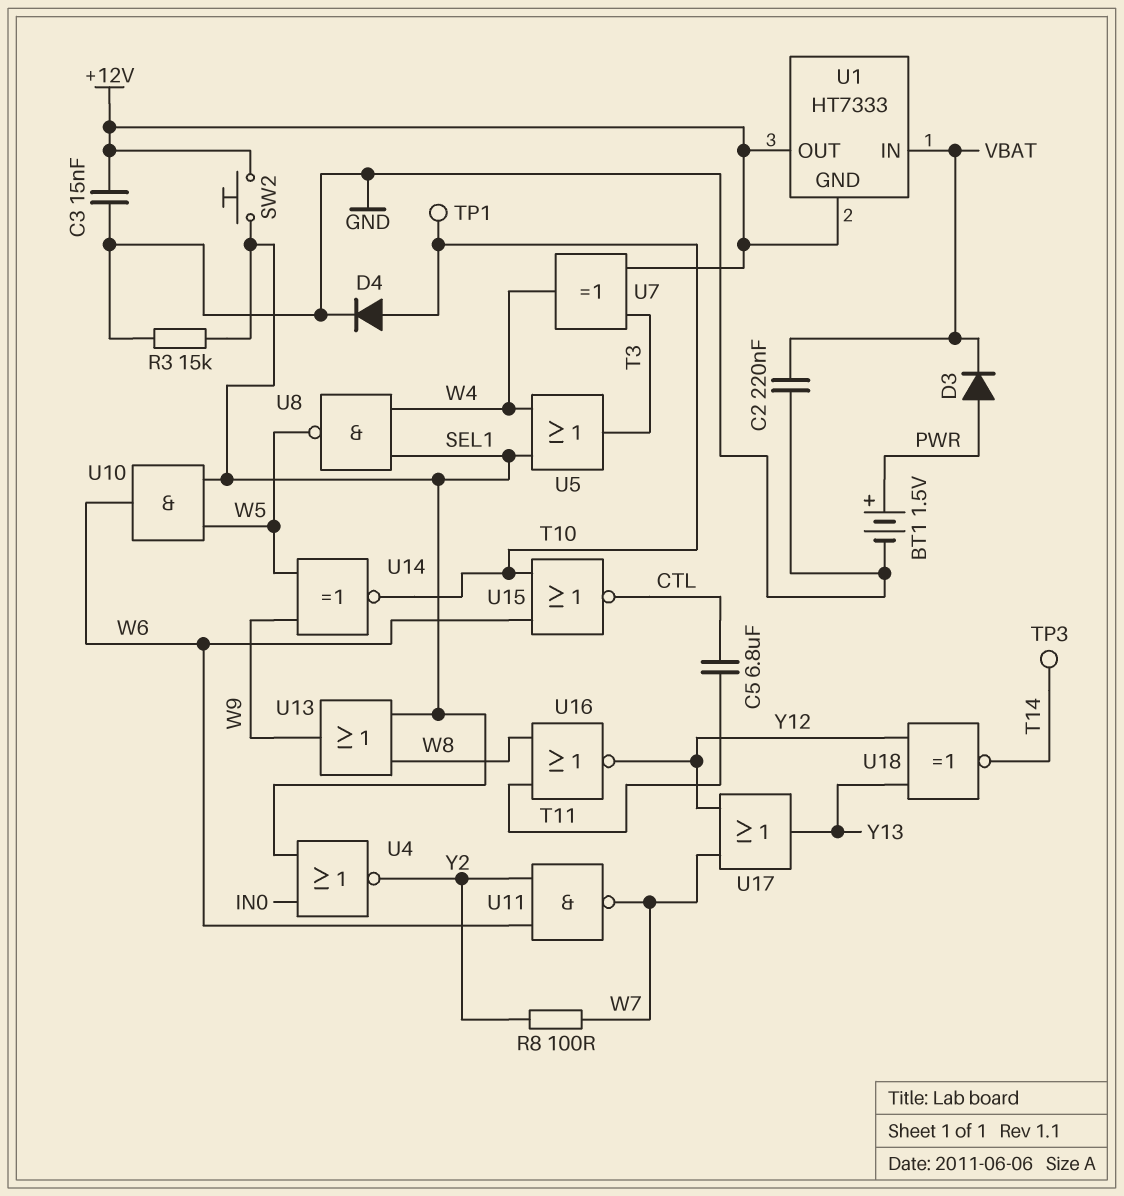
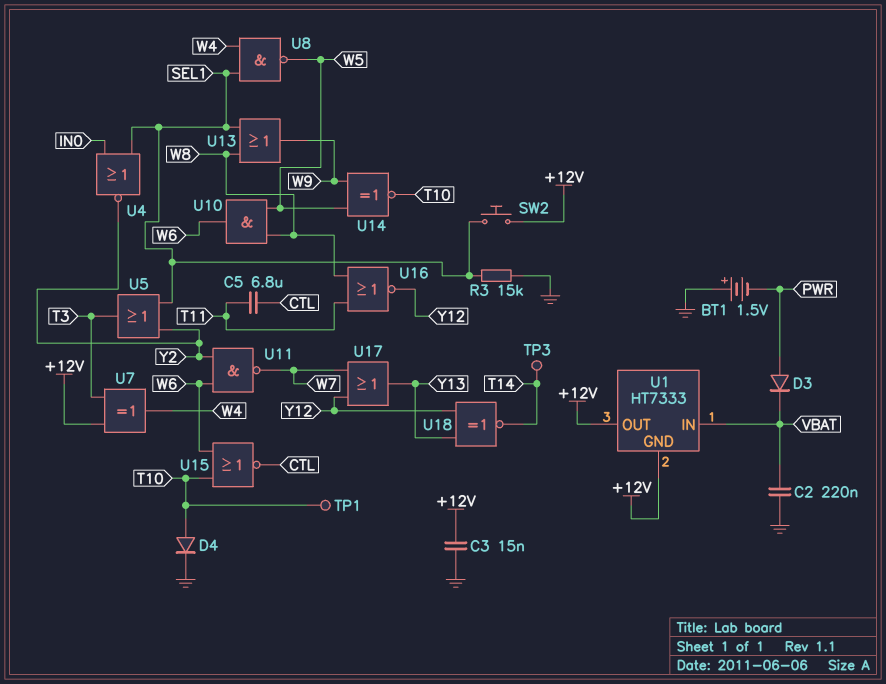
BT1: 1.5V (plus PWR, minus GND) -> 1.5V (plus GND, minus PWR)
R8: 100 (W7, Y2) -> none
U5: OR (in SEL1, in W4, out T3) -> OR (in SEL1, in Y2, out T3)
U10: AND (in SEL1, in W5, out W6) -> AND (in W5, in W8, out W6)

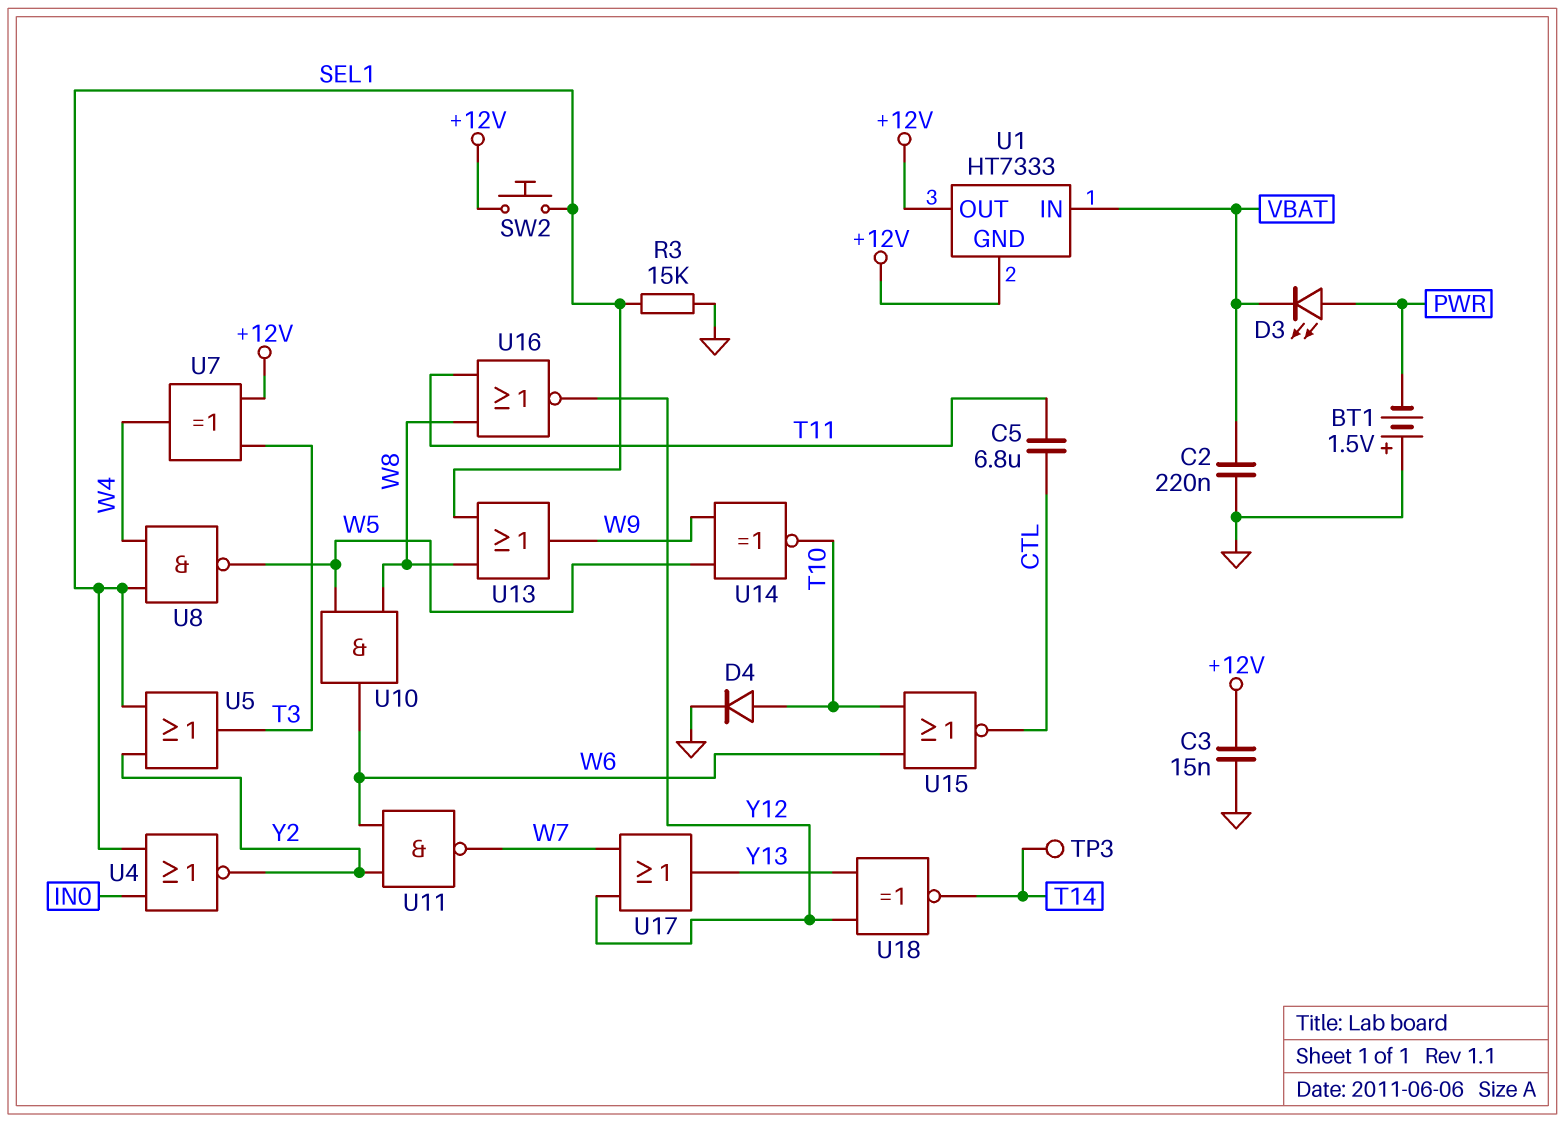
D3: diode (A PWR, K VBAT) -> LED (A PWR, K VBAT)
TP1: test point (T10) -> none

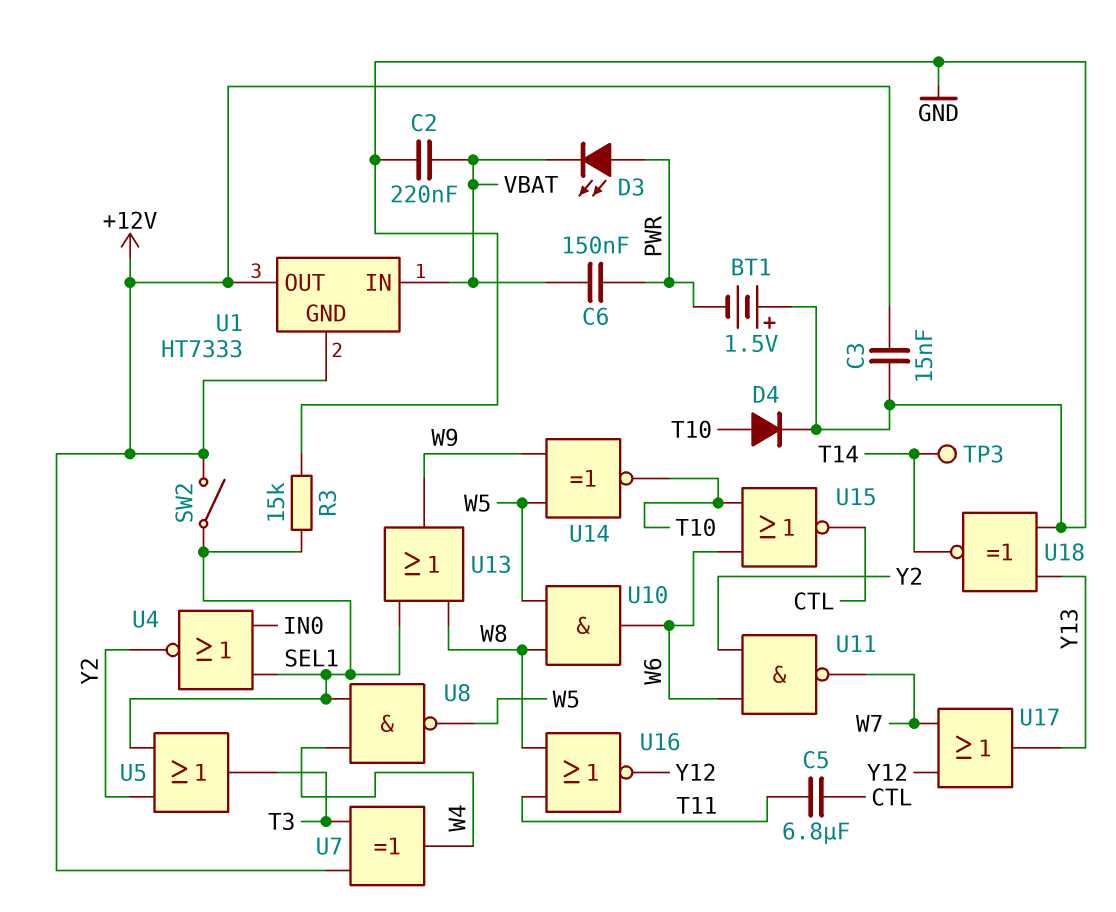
C6: none -> 150nF (PWR, VBAT)
SW2: button (+12V, SEL1) -> switch (+12V, SEL1)
U18: XNOR (in Y12, in Y13, out T14) -> XNOR (in GND, in Y13, out T14)

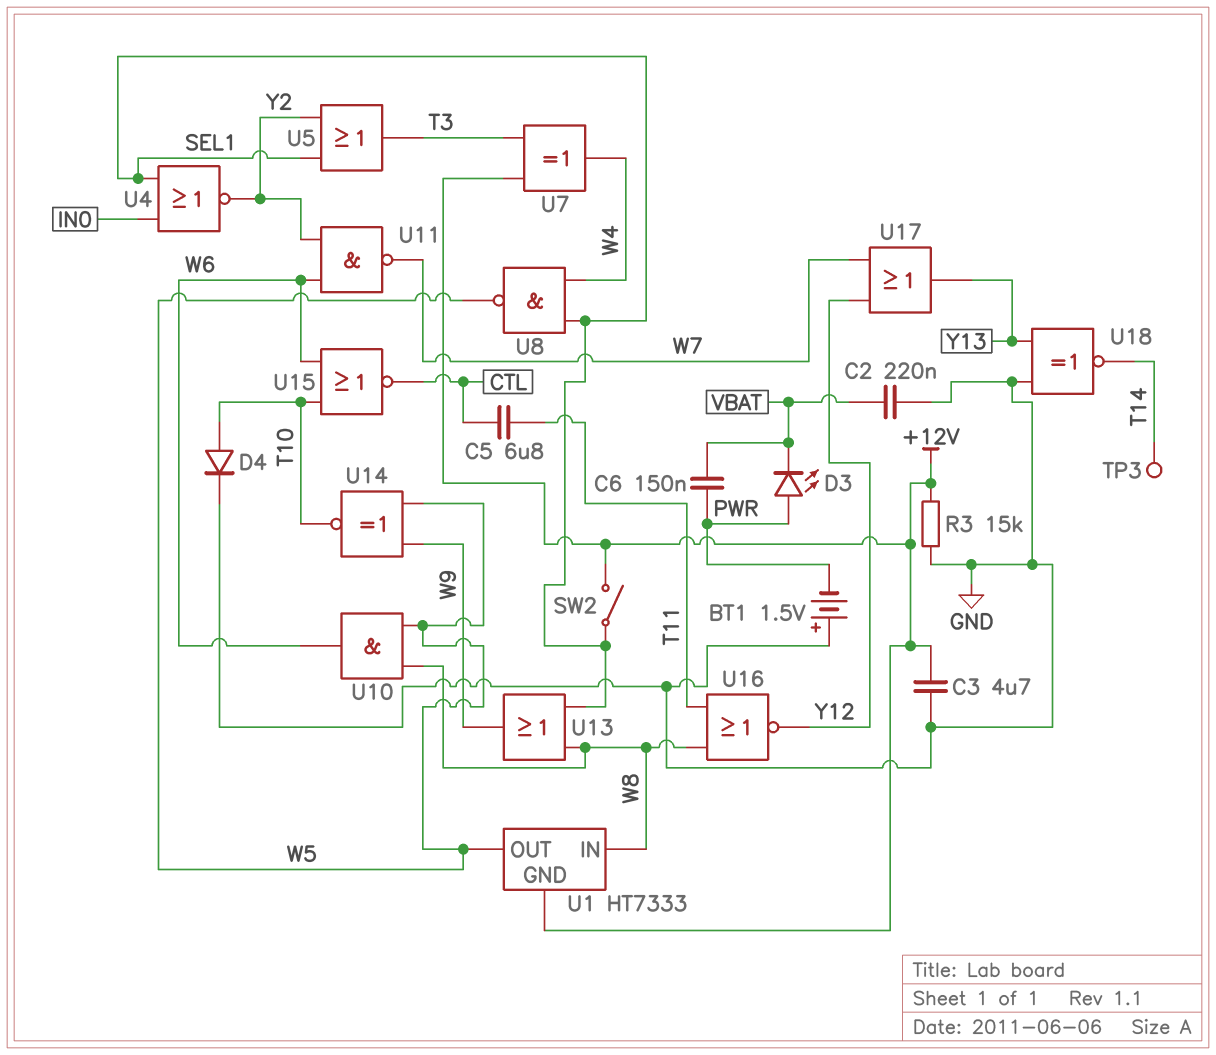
C3: 15nF (+12V, GND) -> 4.7uF (+12V, GND)
R3: 15k (GND, SEL1) -> 15k (+12V, GND)
U1 pin IN: VBAT -> W8
U1 pin OUT: +12V -> W5

